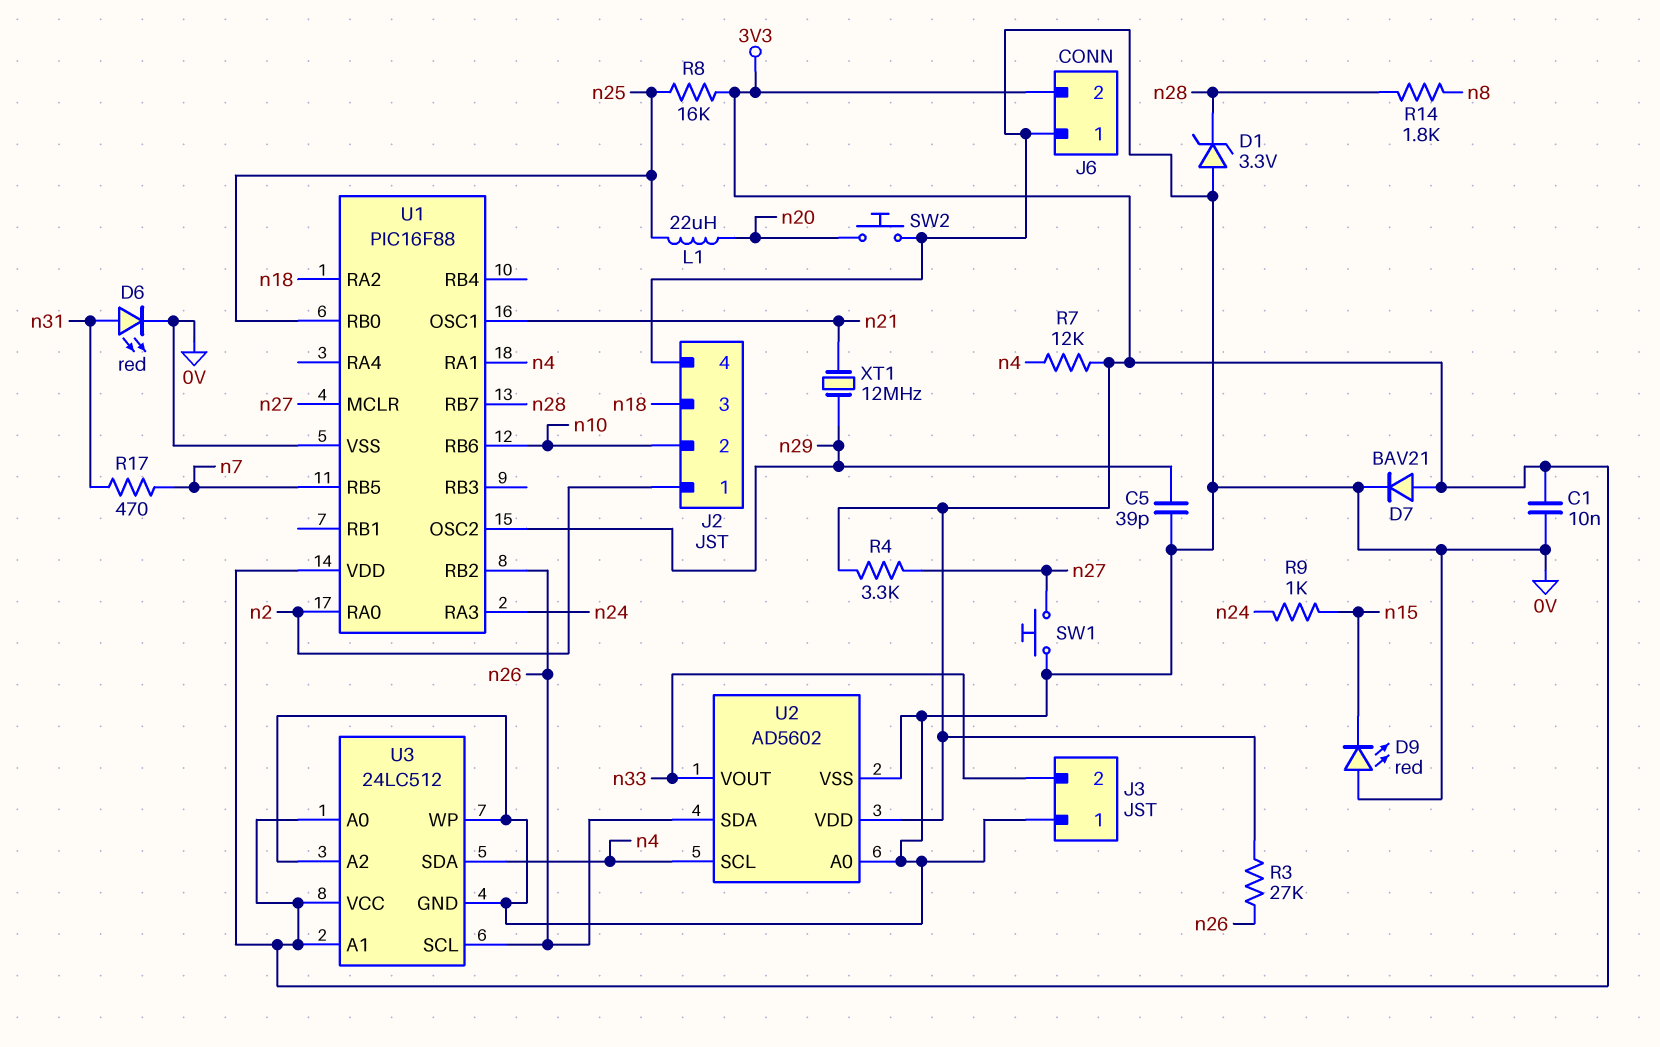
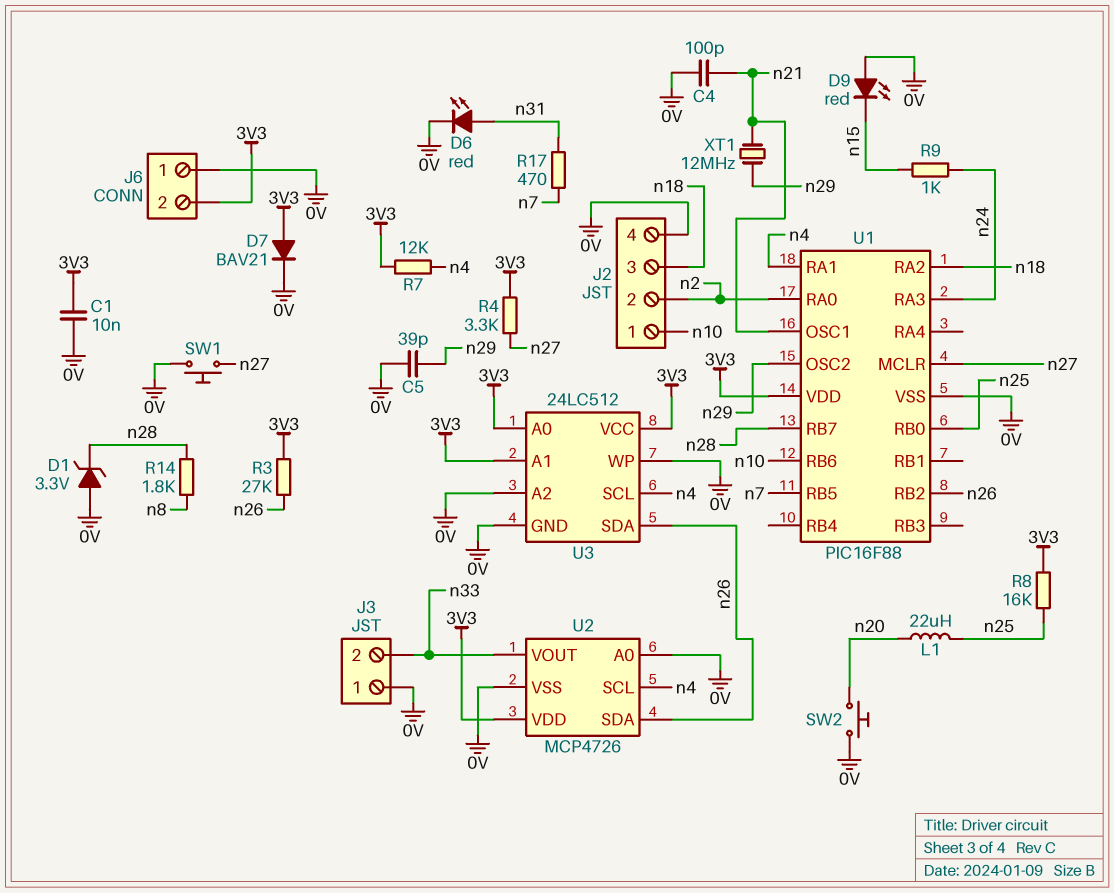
C4: none -> 100pF (0V, n21)
J2 pin 1: n2 -> n10
J2 pin 2: n10 -> n2
U2: AD5602 -> MCP4726
U3 pin SCL: n26 -> n4
U3 pin SDA: n4 -> n26

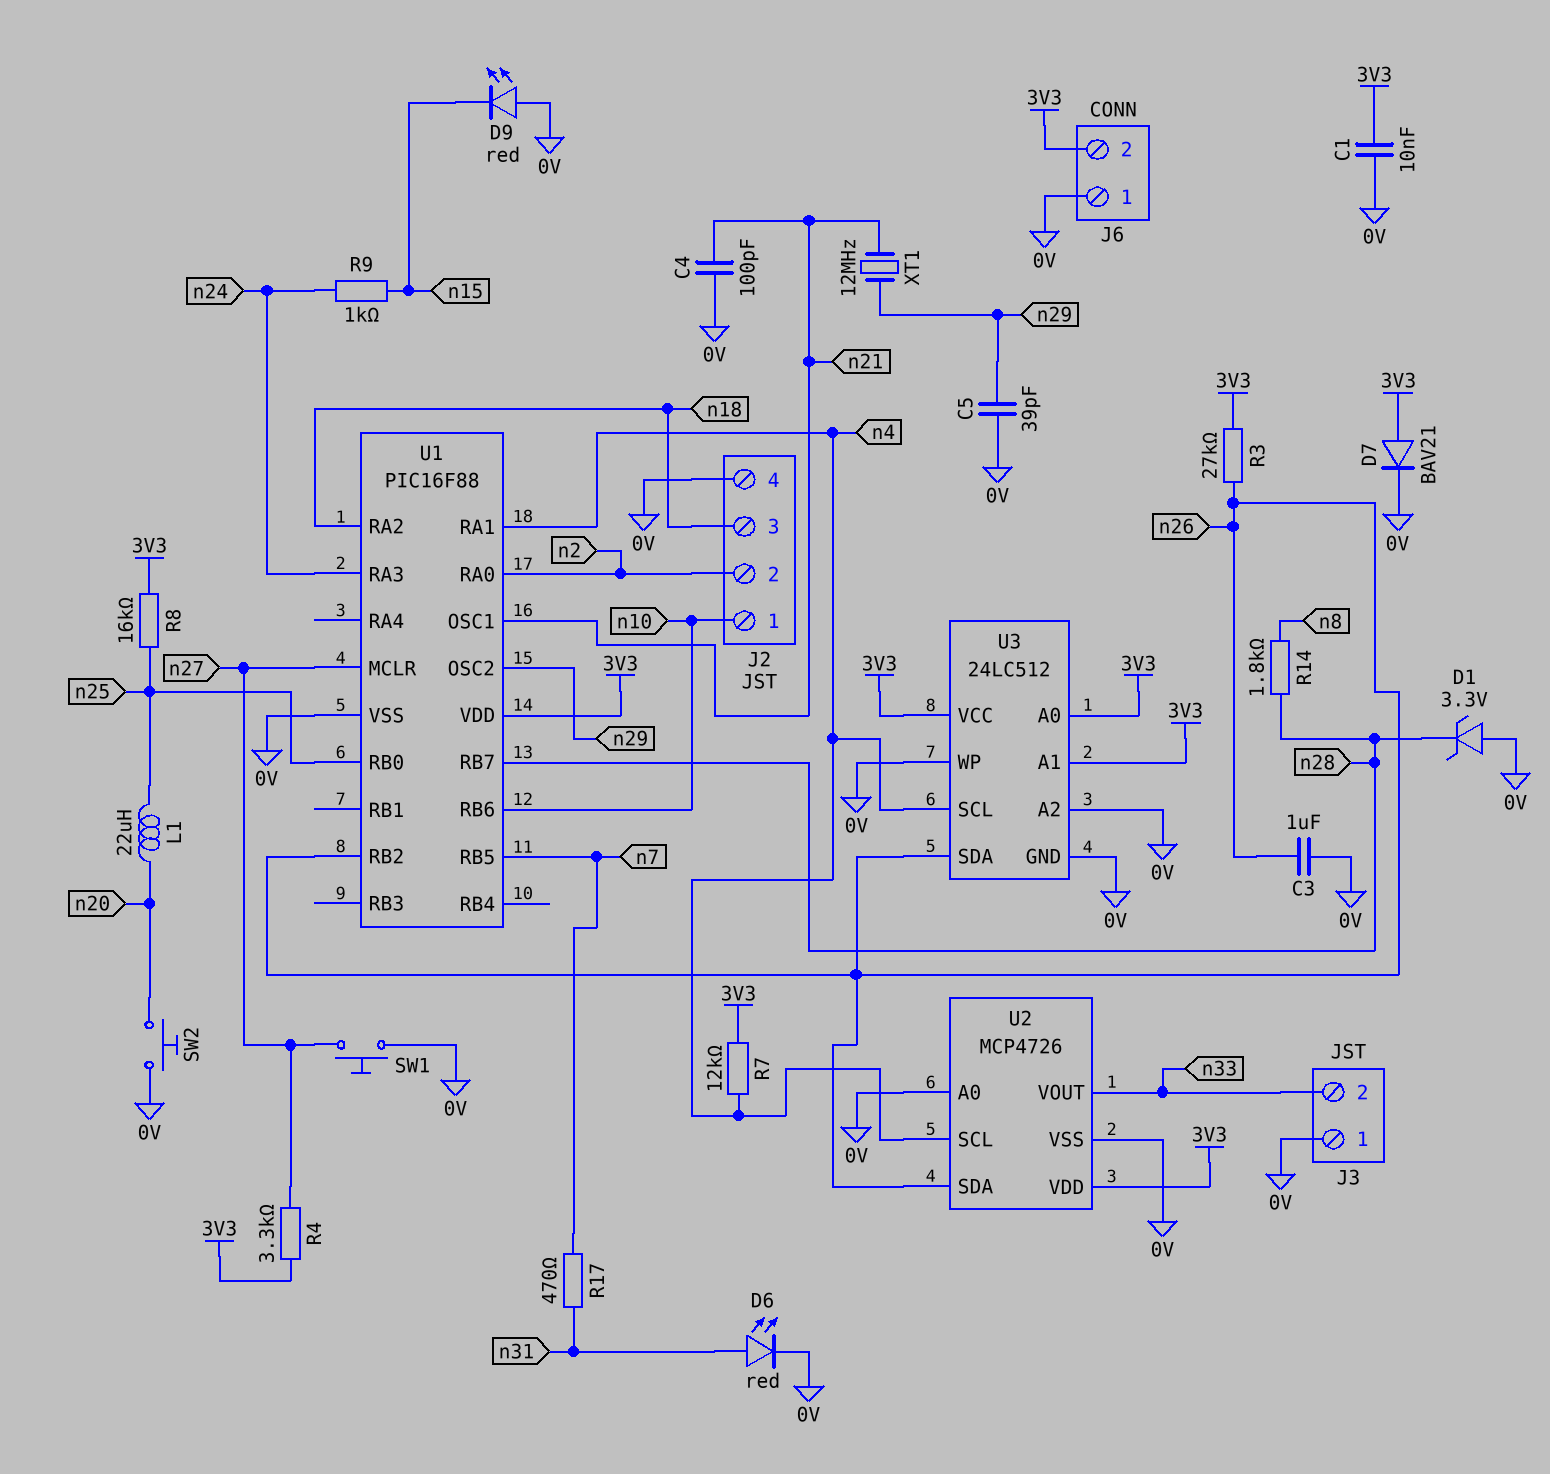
C3: none -> 1uF (0V, n26)

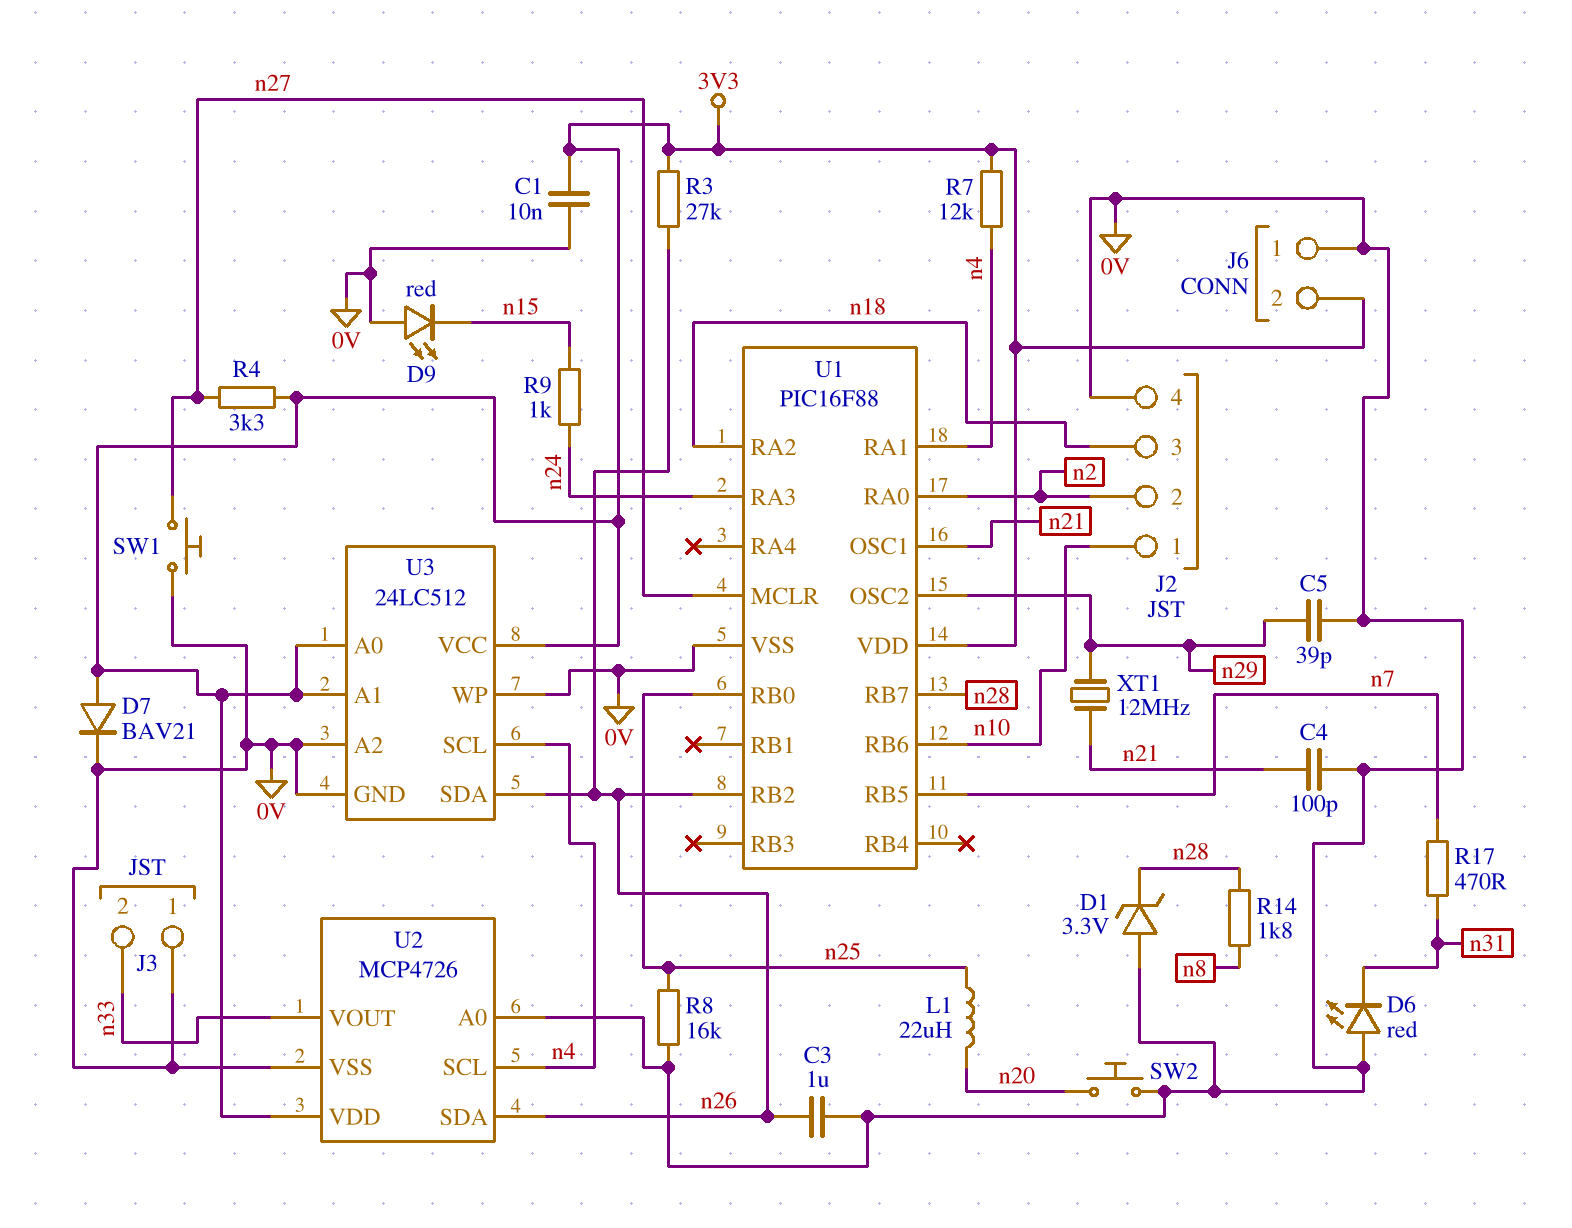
D6: LED red (A n31, K 0V) -> LED red (A 0V, K n31)
R8: 16k (3V3, n25) -> 16k (0V, n25)

